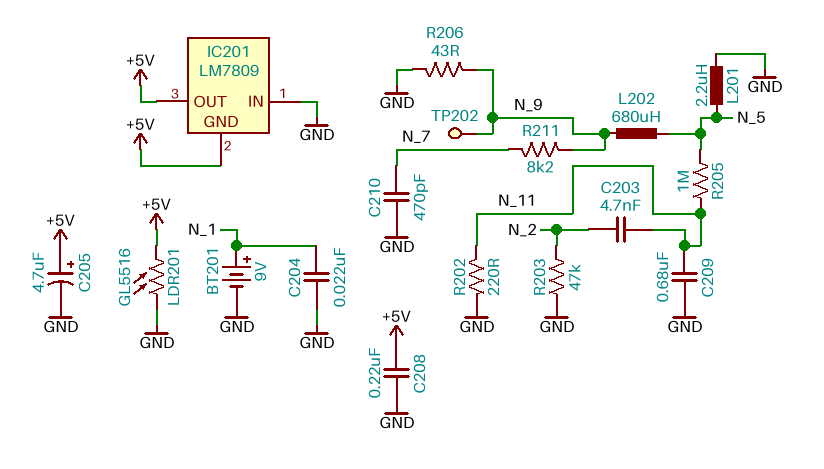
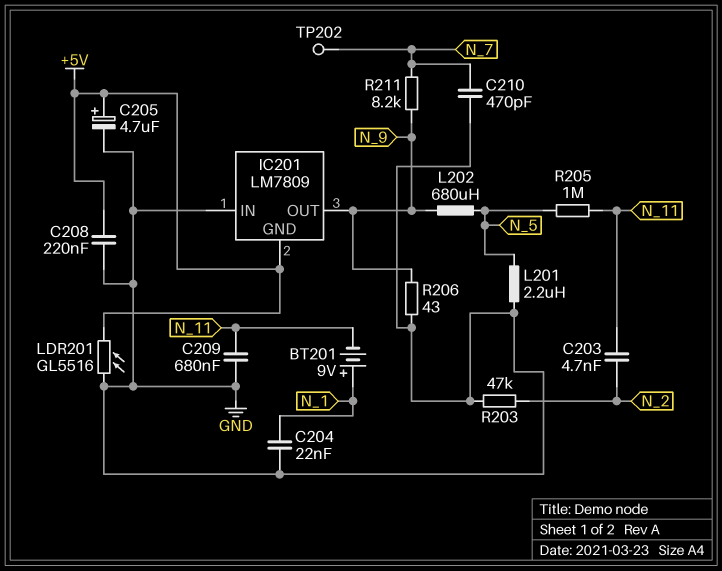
BT201: 9V (plus N_1, minus GND) -> 9V (plus N_1, minus N_11)
IC201 pin OUT: +5V -> N_9
R202: 220 (GND, N_11) -> none
TP202: test point (N_9) -> test point (N_7)

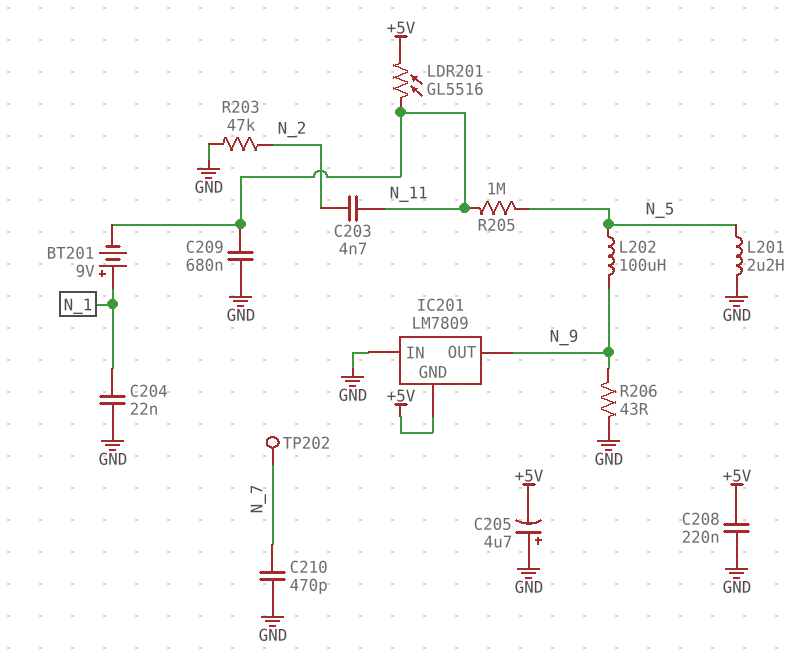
C205: 4.7uF (plus +5V, minus GND) -> 4.7uF (plus GND, minus +5V)
L202: 680uH (N_5, N_9) -> 100uH (N_5, N_9)
LDR201: GL5516 (+5V, GND) -> GL5516 (+5V, N_11)
R211: 8.2k (N_7, N_9) -> none

